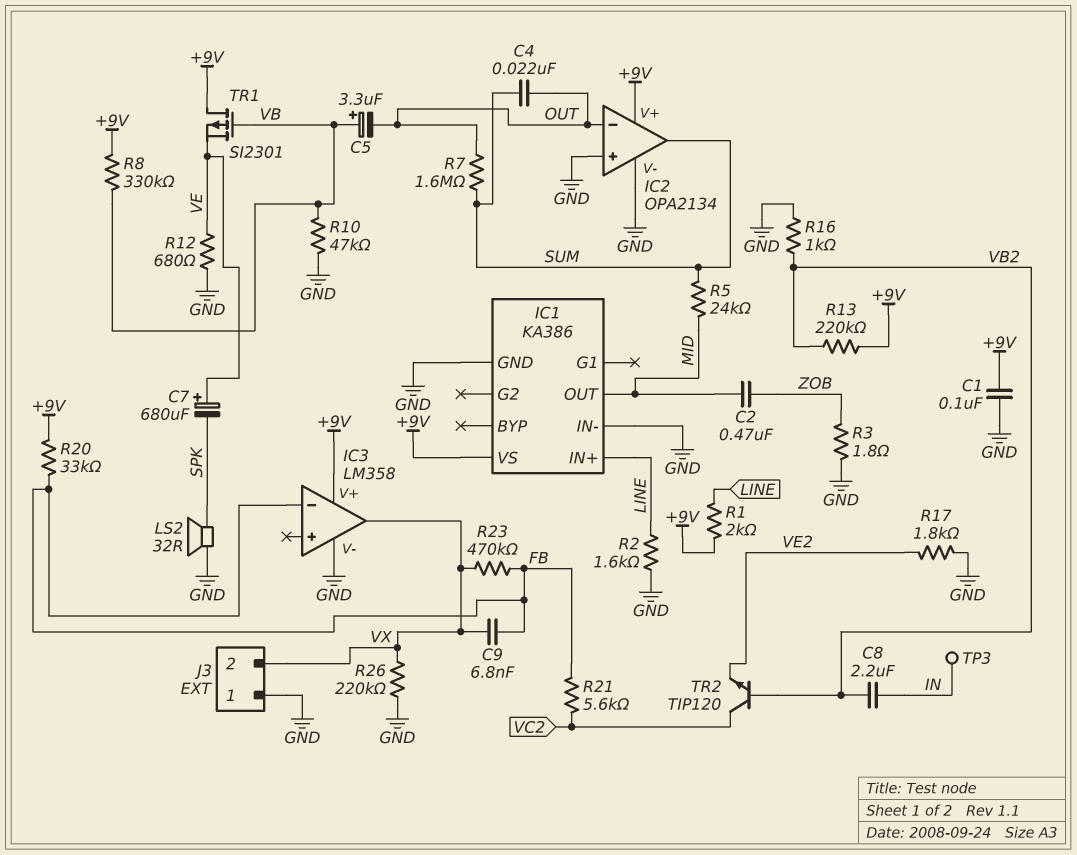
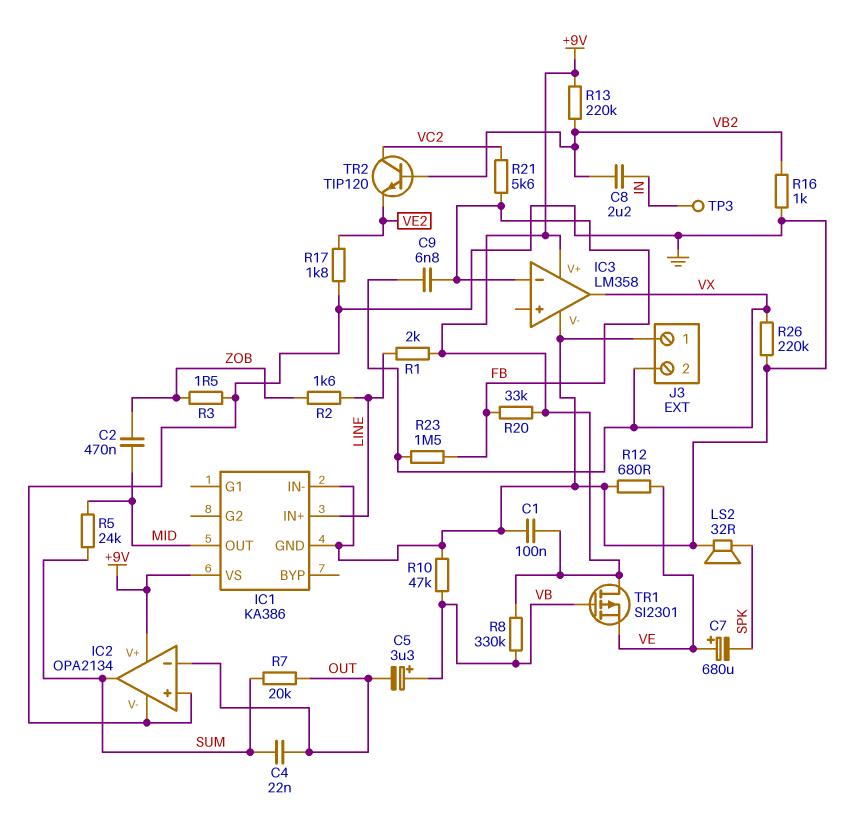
R2: 1.6k (GND, LINE) -> 1.6k (LINE, ZOB)
R3: 1.8 (GND, ZOB) -> 1.5 (GND, ZOB)
R7: 1.6M (OUT, SUM) -> 20k (OUT, SUM)
R23: 470k (FB, VX) -> 1.5M (FB, VX)

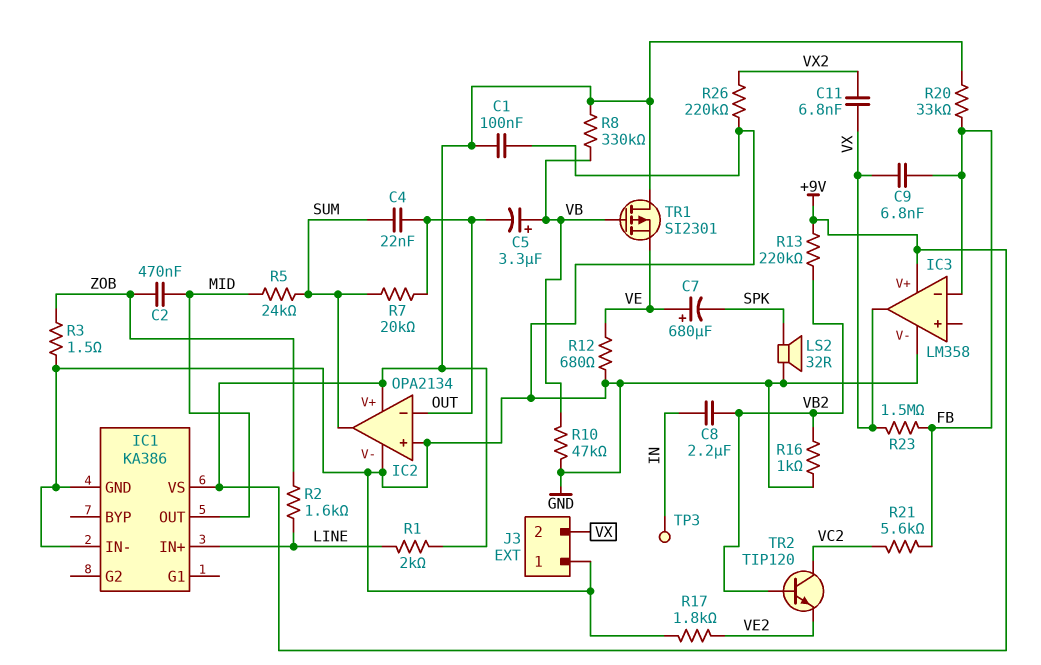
C11: none -> 6.8nF (VX, VX2)
R26: 220k (GND, VX) -> 220k (GND, VX2)

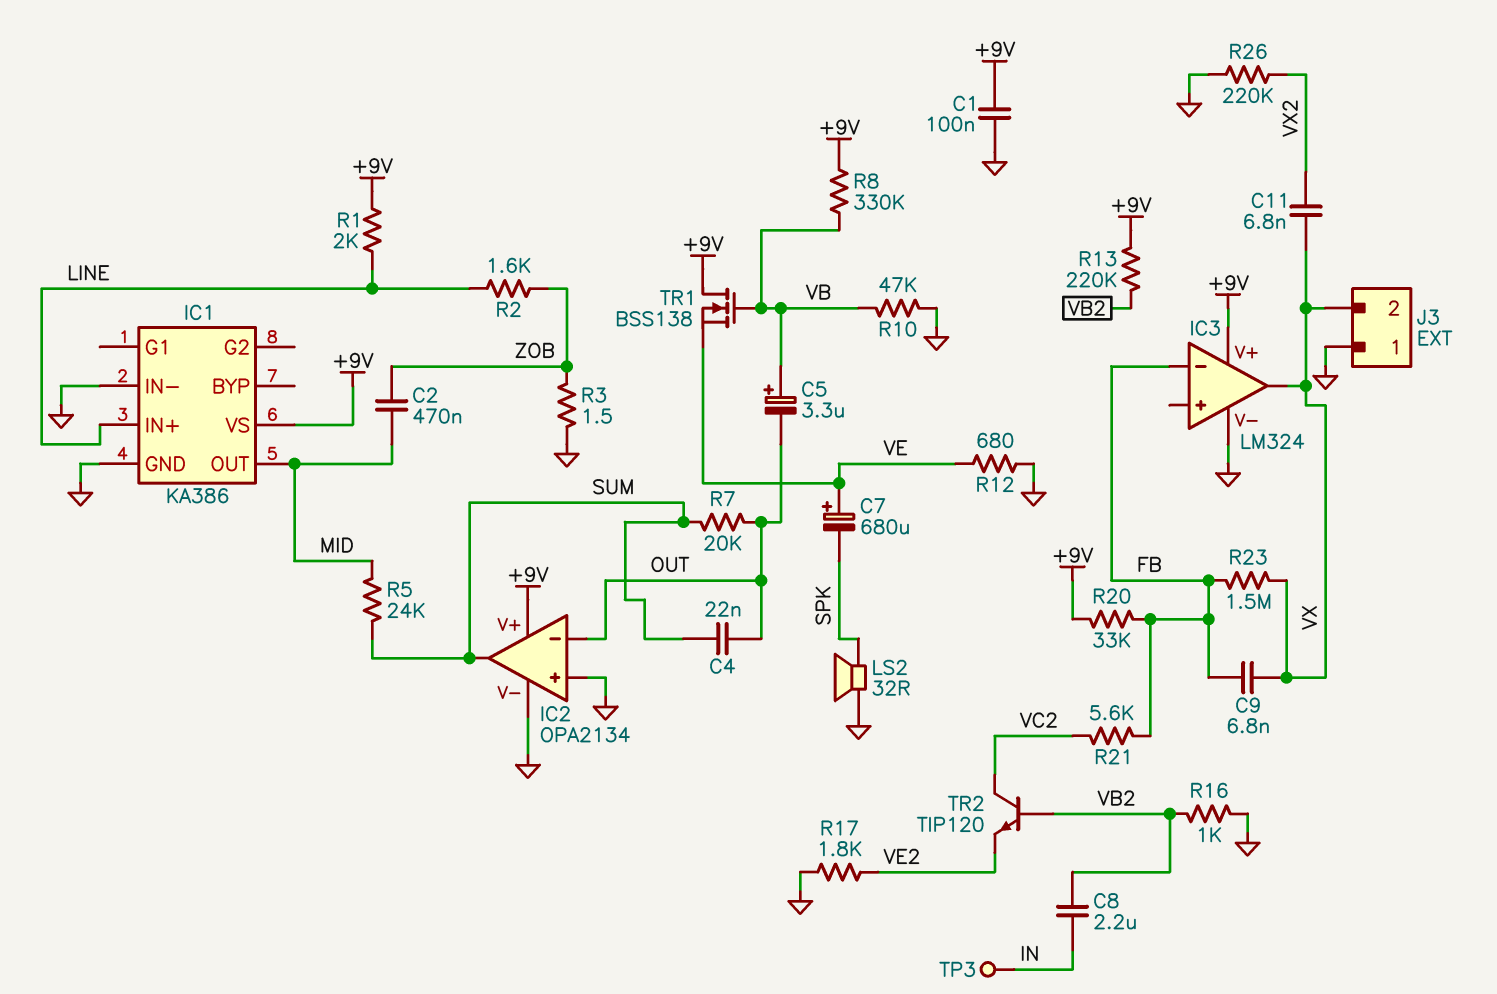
IC3: LM358 -> LM324
TR1: PMOS SI2301 (G VB, D +9V, S VE) -> NMOS BSS138 (G VB, D +9V, S VE)

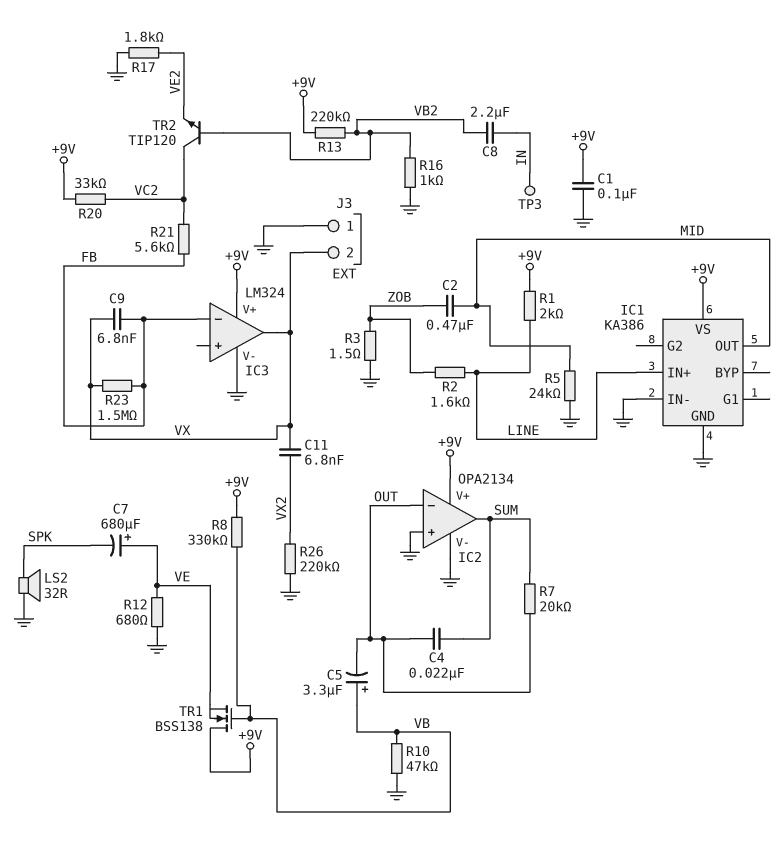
R5: 24k (MID, SUM) -> 24k (GND, MID)
R20: 33k (+9V, FB) -> 33k (+9V, VC2)

